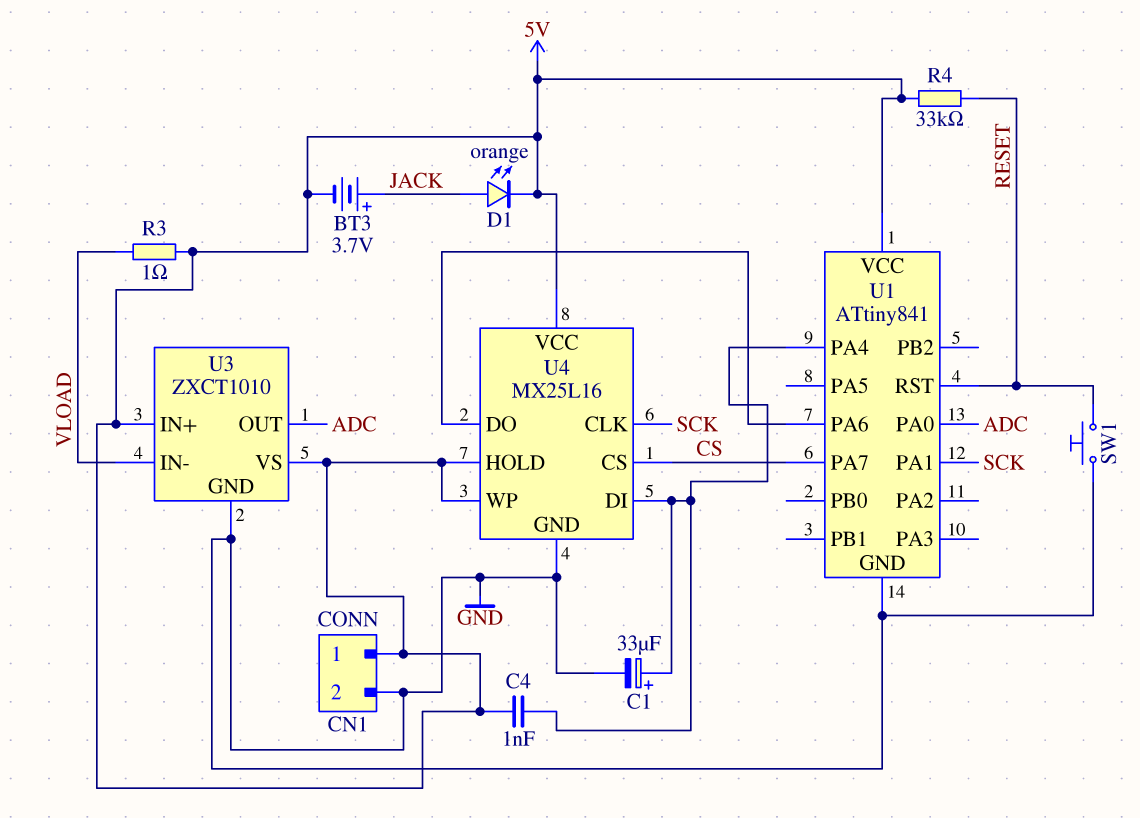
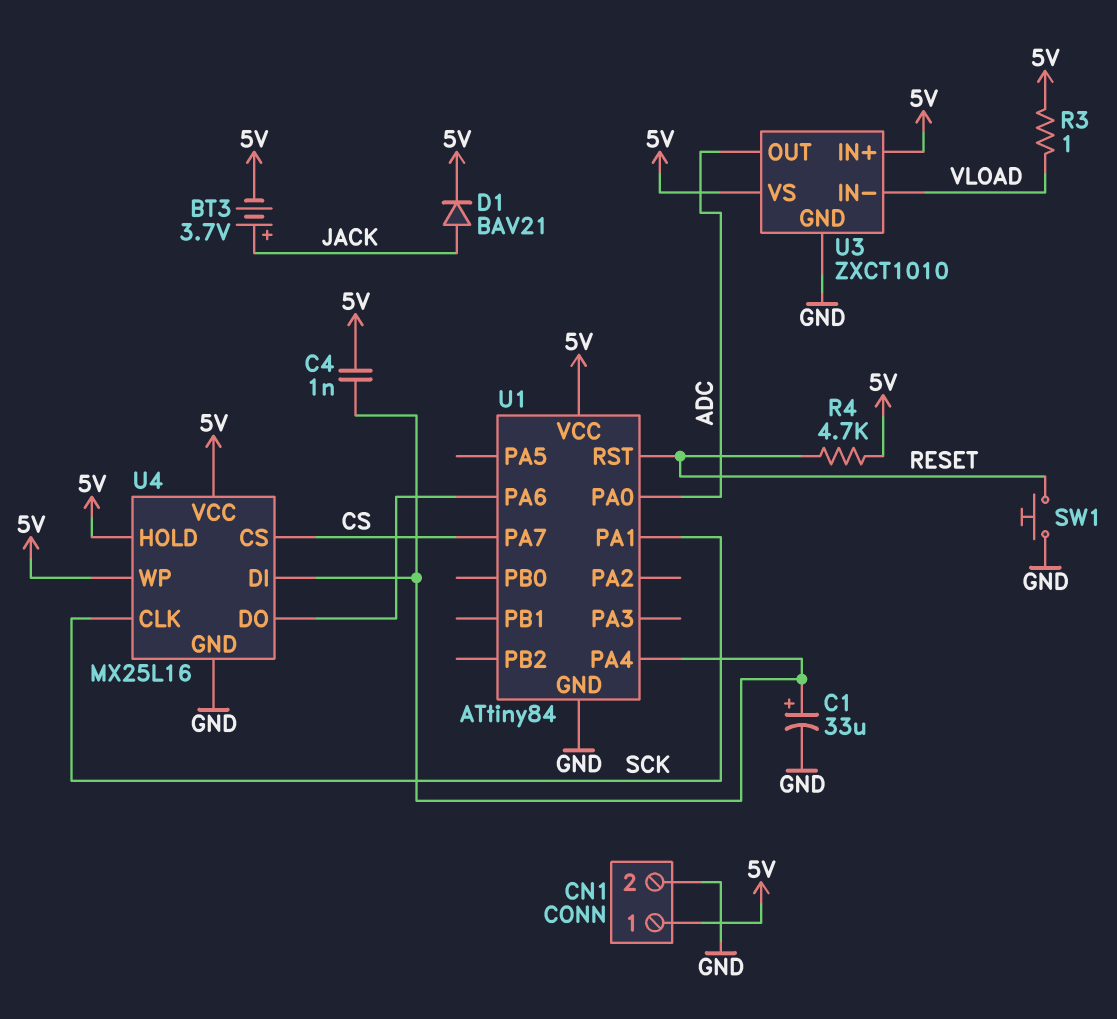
D1: LED orange (A JACK, K 5V) -> diode BAV21 (A JACK, K 5V)
R4: 33k (5V, RESET) -> 4.7k (5V, RESET)
U1: ATtiny841 -> ATtiny84

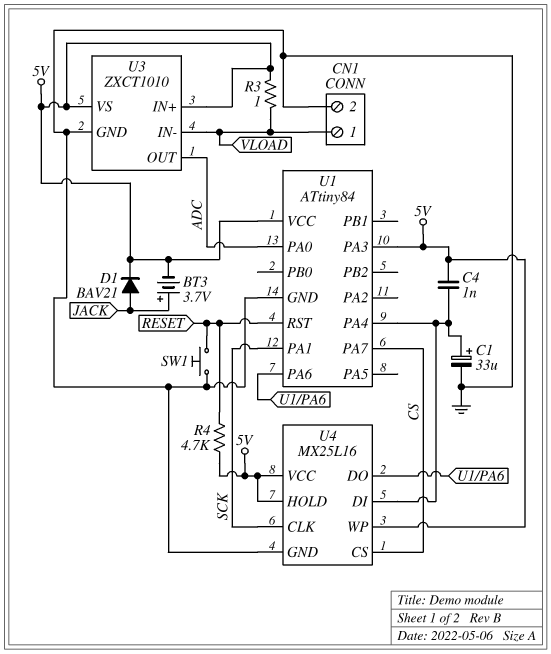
CN1 pin 1: 5V -> VLOAD
U1 pin PA3: none -> 5V

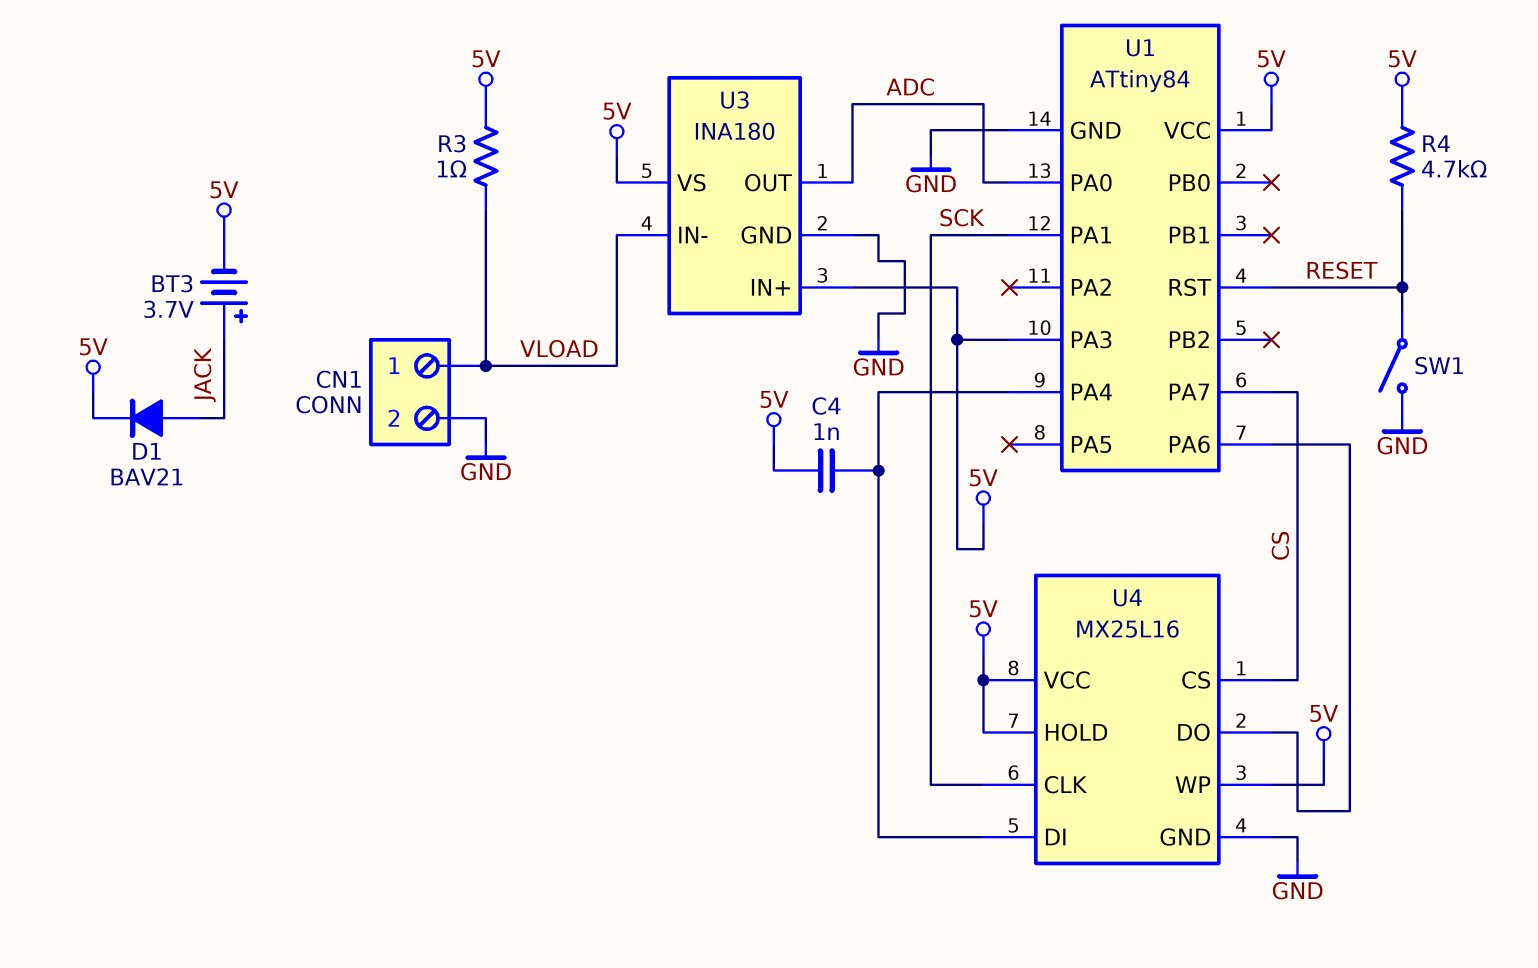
C1: 33uF (plus U1/PA4, minus GND) -> none
SW1: button (GND, RESET) -> switch (GND, RESET)
U3: ZXCT1010 -> INA180

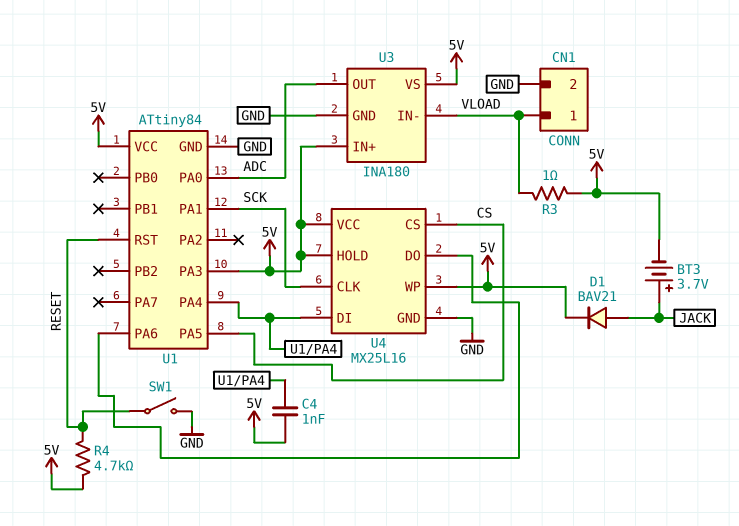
U1 pin PA5: none -> CS
U1 pin PA7: CS -> none

